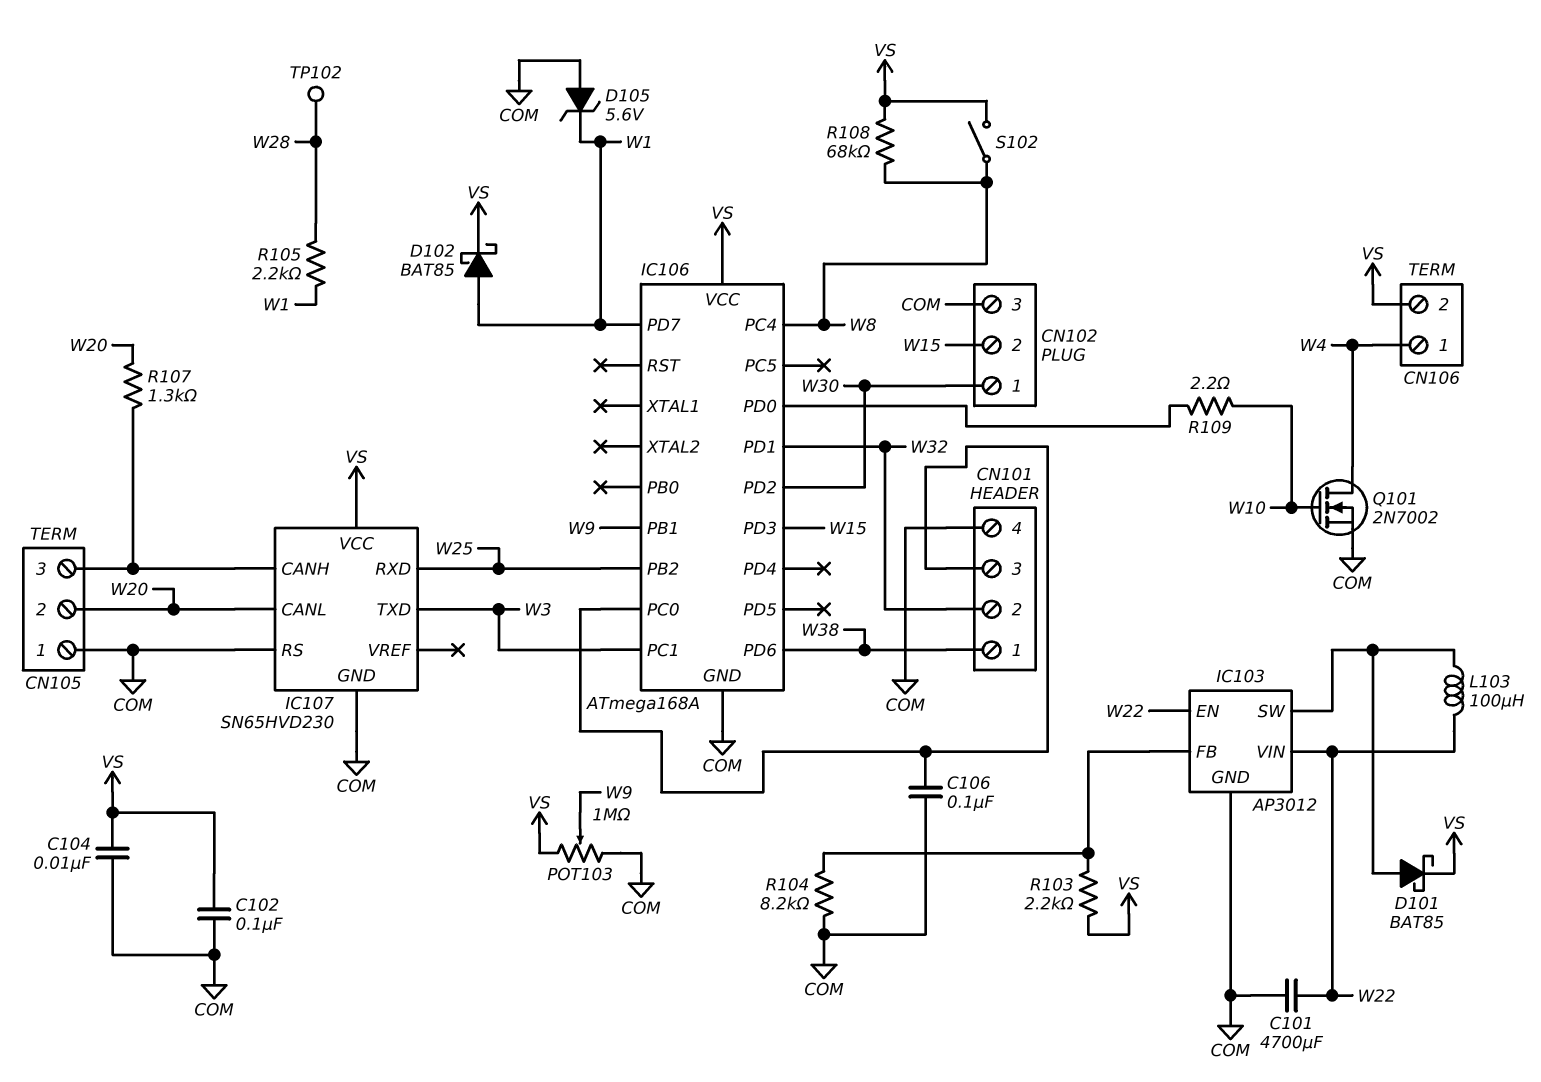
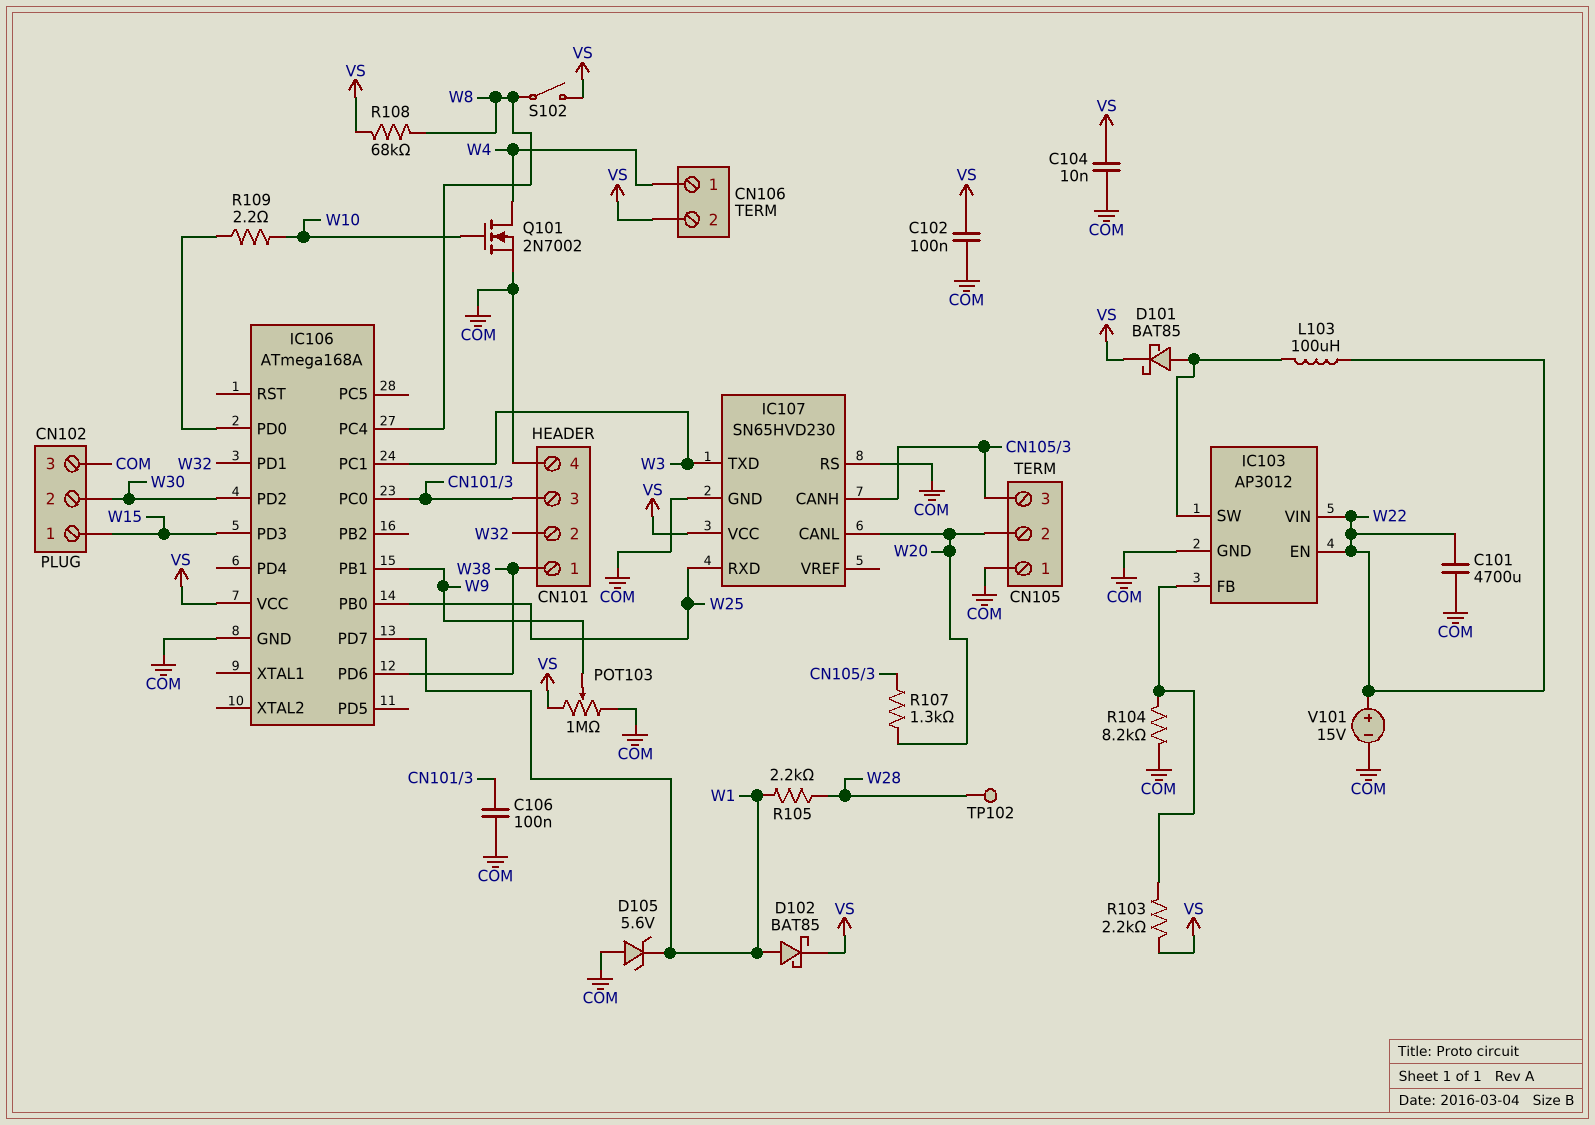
CN102 pin 1: W30 -> W15
CN102 pin 2: W15 -> W30
IC106 pin PB0: none -> W25
IC106 pin PB2: W25 -> none
V101: none -> 15V (plus W22, minus COM)

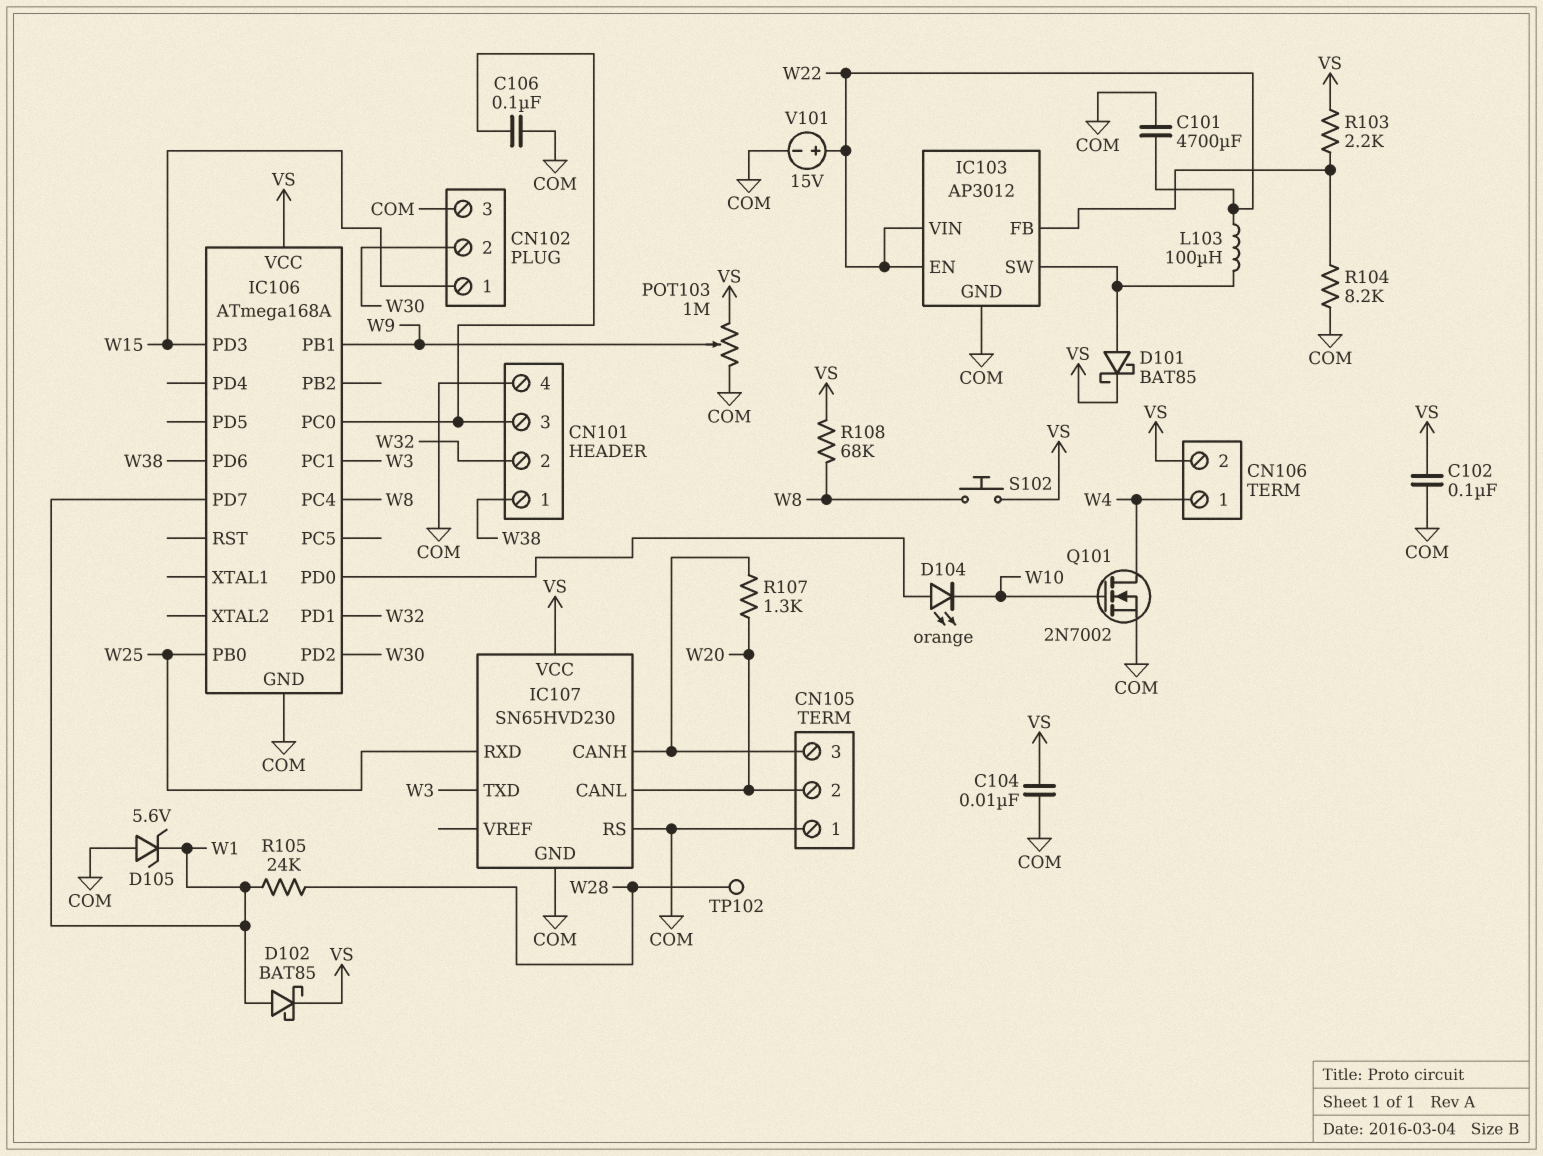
D104: none -> LED orange (A IC106/PD0, K W10)
R105: 2.2k (W1, W28) -> 24k (W1, W28)
R109: 2.2 (IC106/PD0, W10) -> none
S102: switch (VS, W8) -> button (VS, W8)

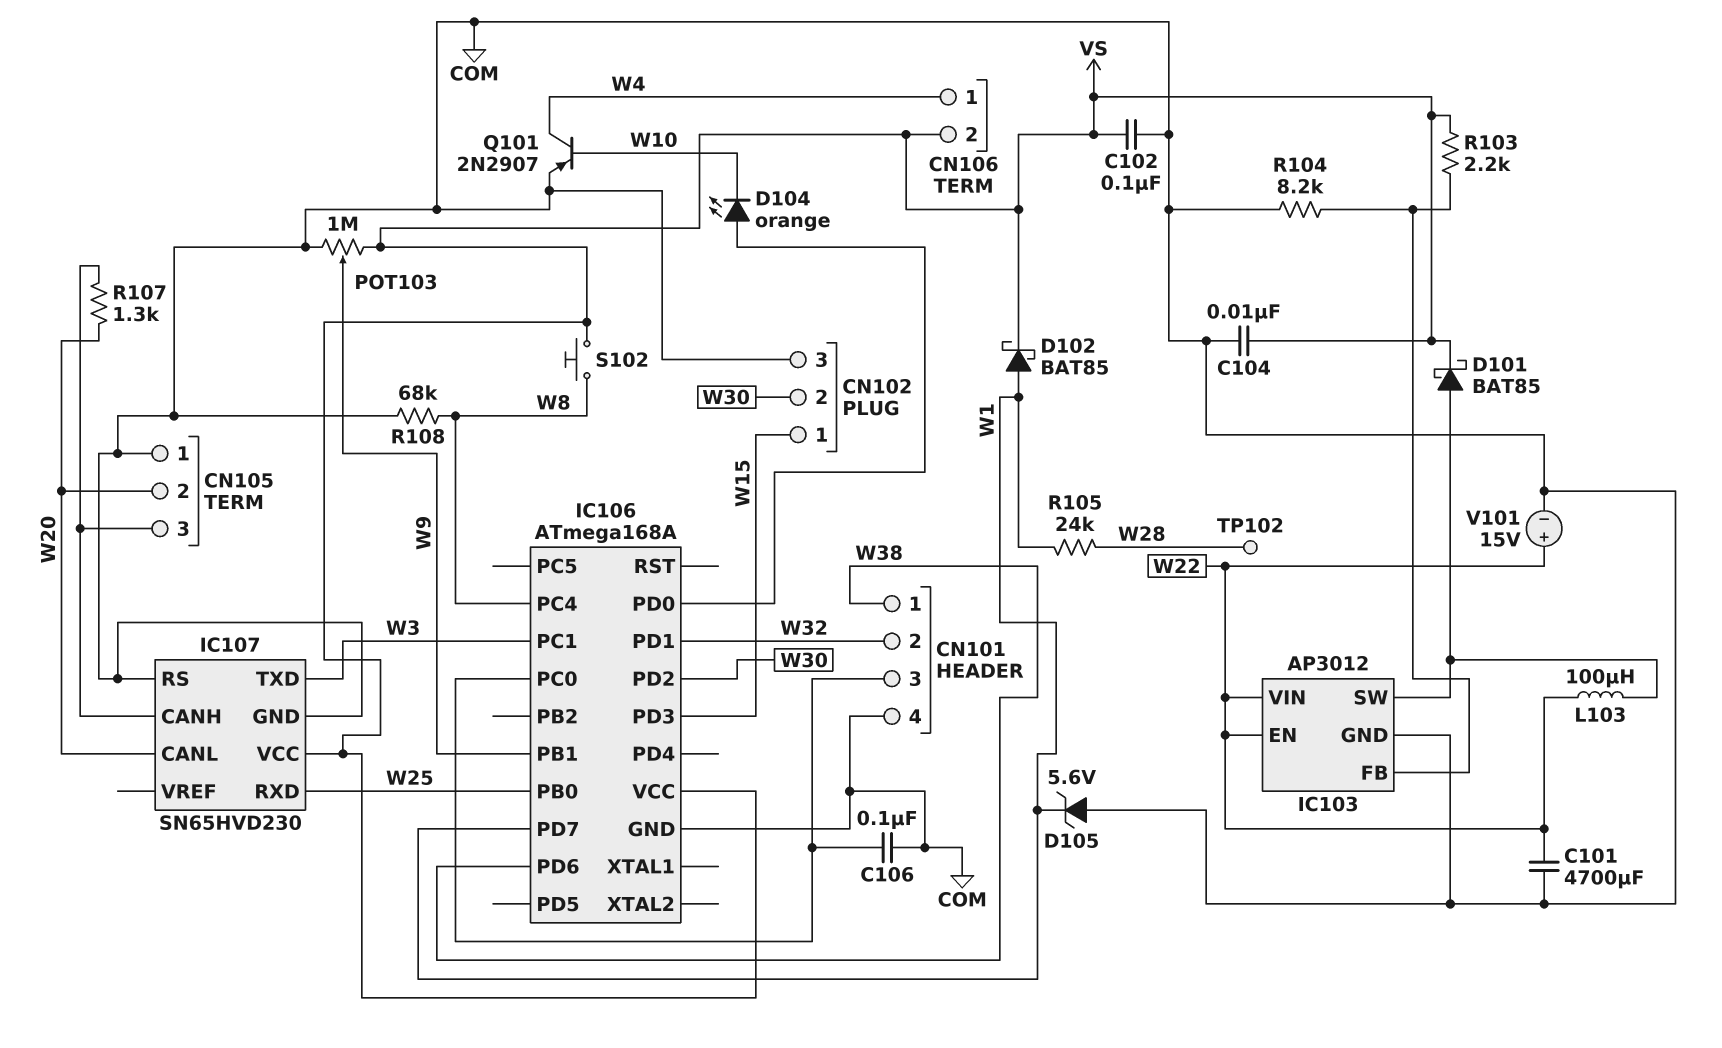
Q101: NMOS 2N7002 (G W10, D W4, S COM) -> PNP 2N2907 (B W10, C W4, E COM)
R108: 68k (VS, W8) -> 68k (COM, W8)

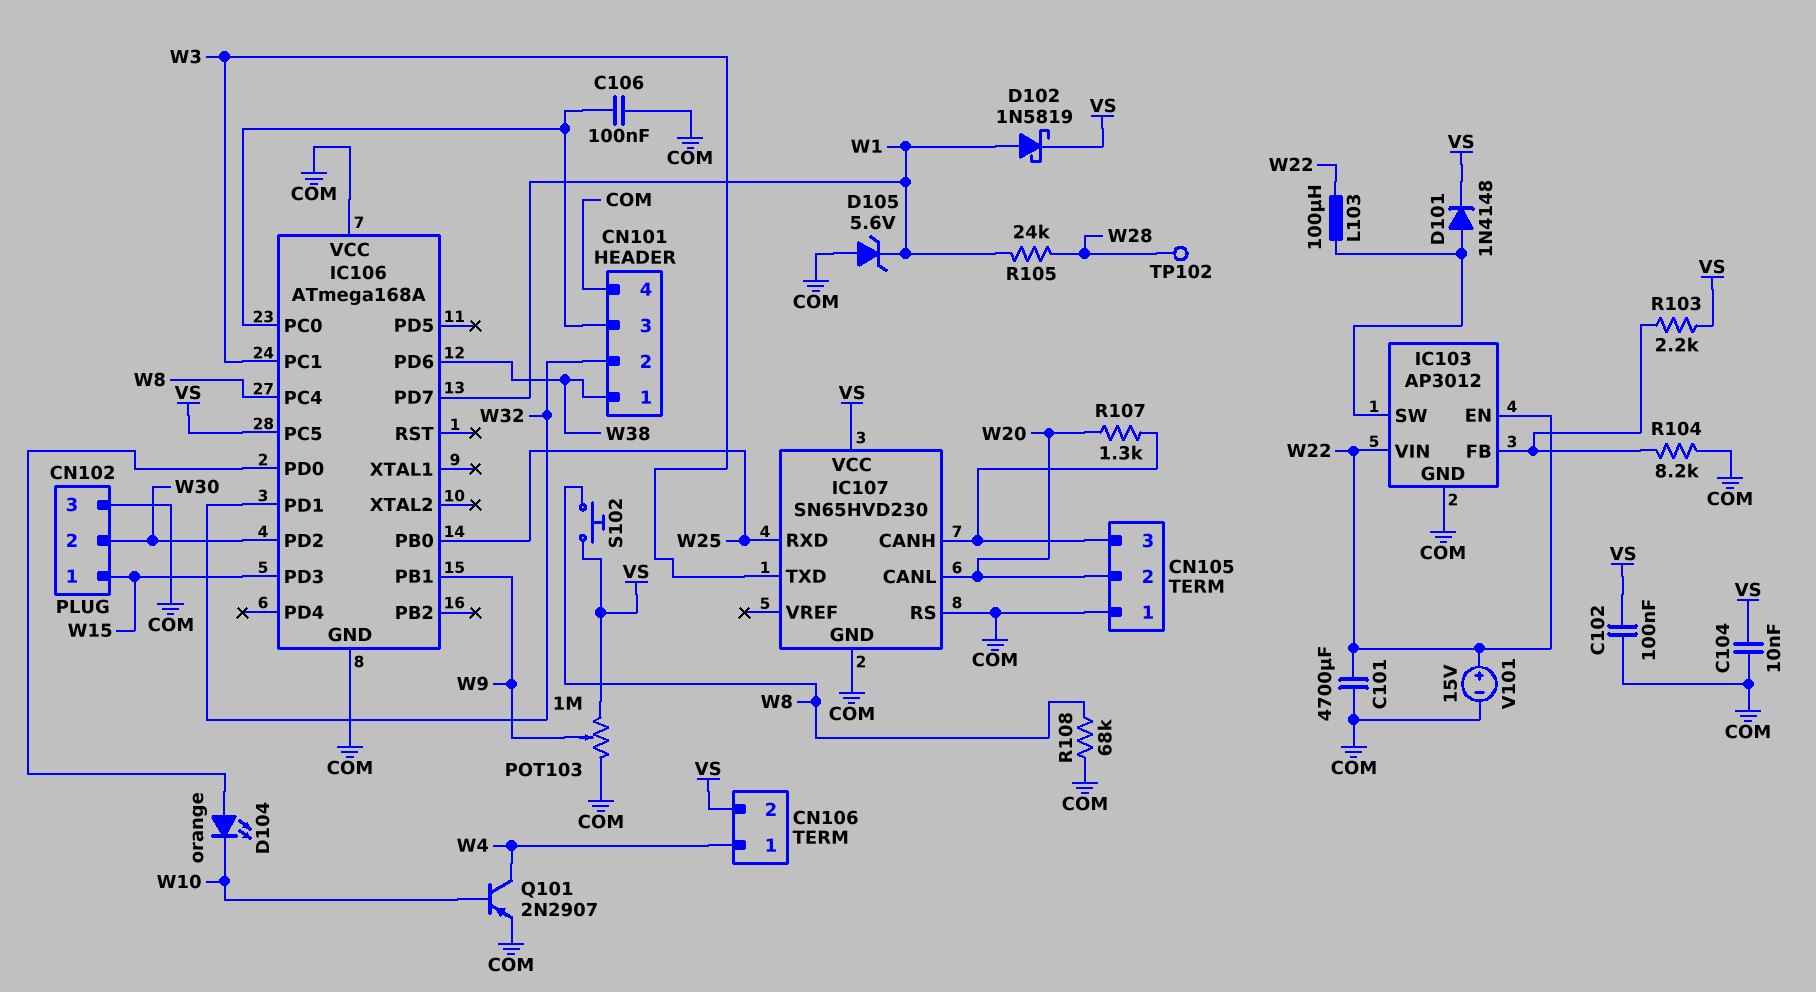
D101: schottky BAT85 (A IC103/SW, K VS) -> diode 1N4148 (A IC103/SW, K VS)
D102: schottky BAT85 (A W1, K VS) -> schottky 1N5819 (A W1, K VS)
IC106 pin PC5: none -> VS
IC106 pin VCC: VS -> COM

